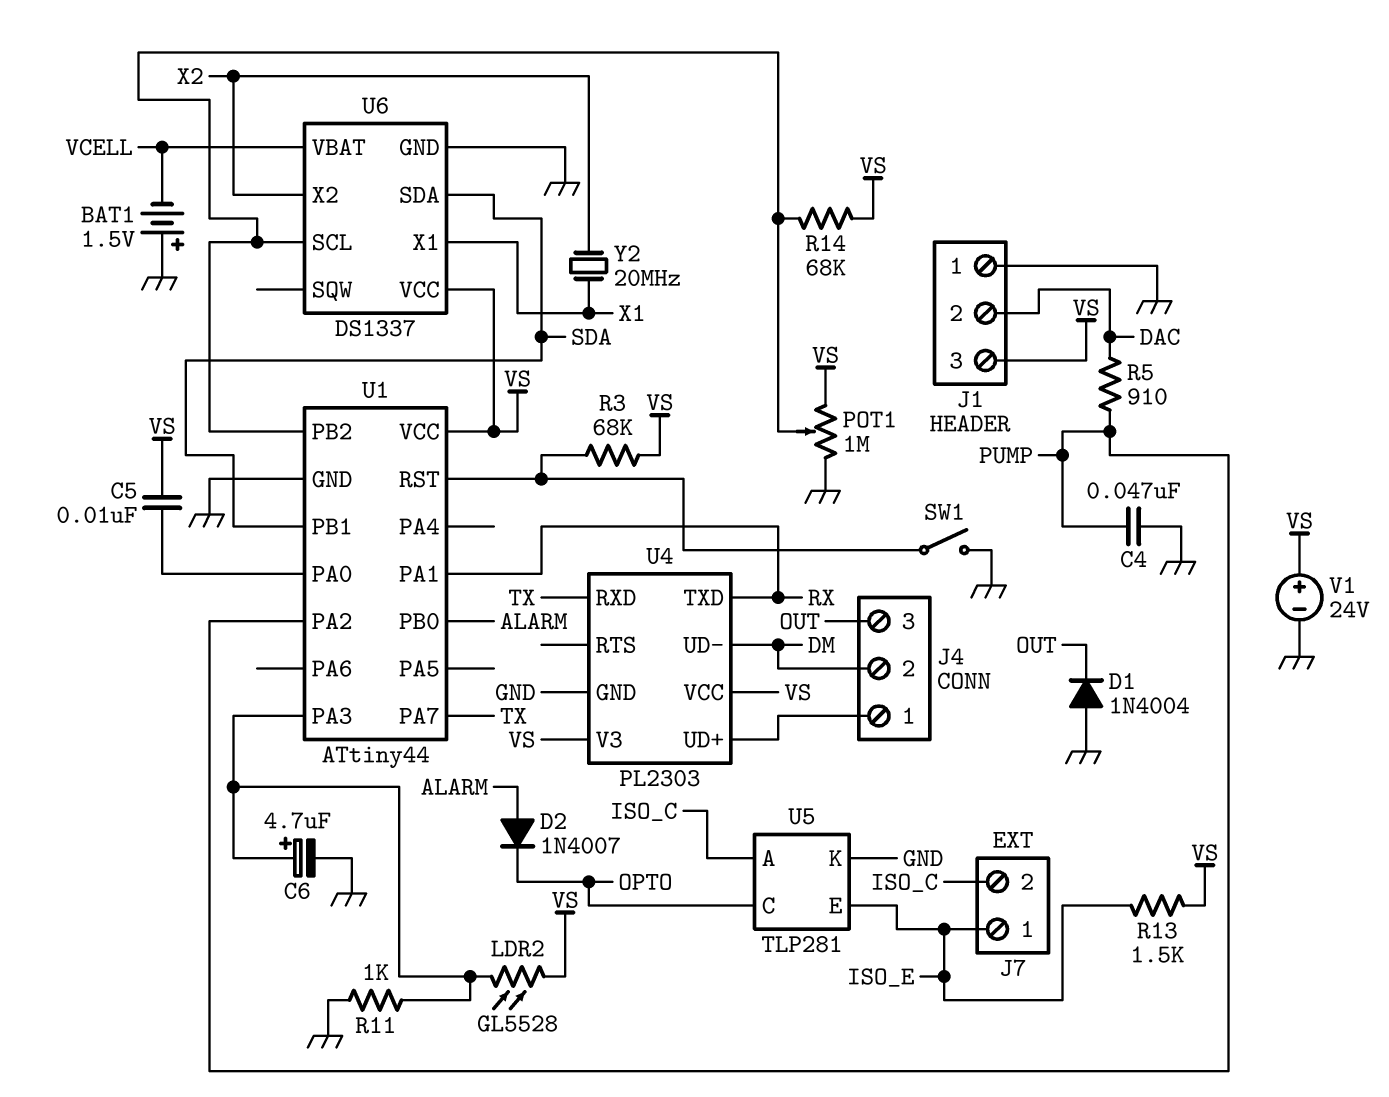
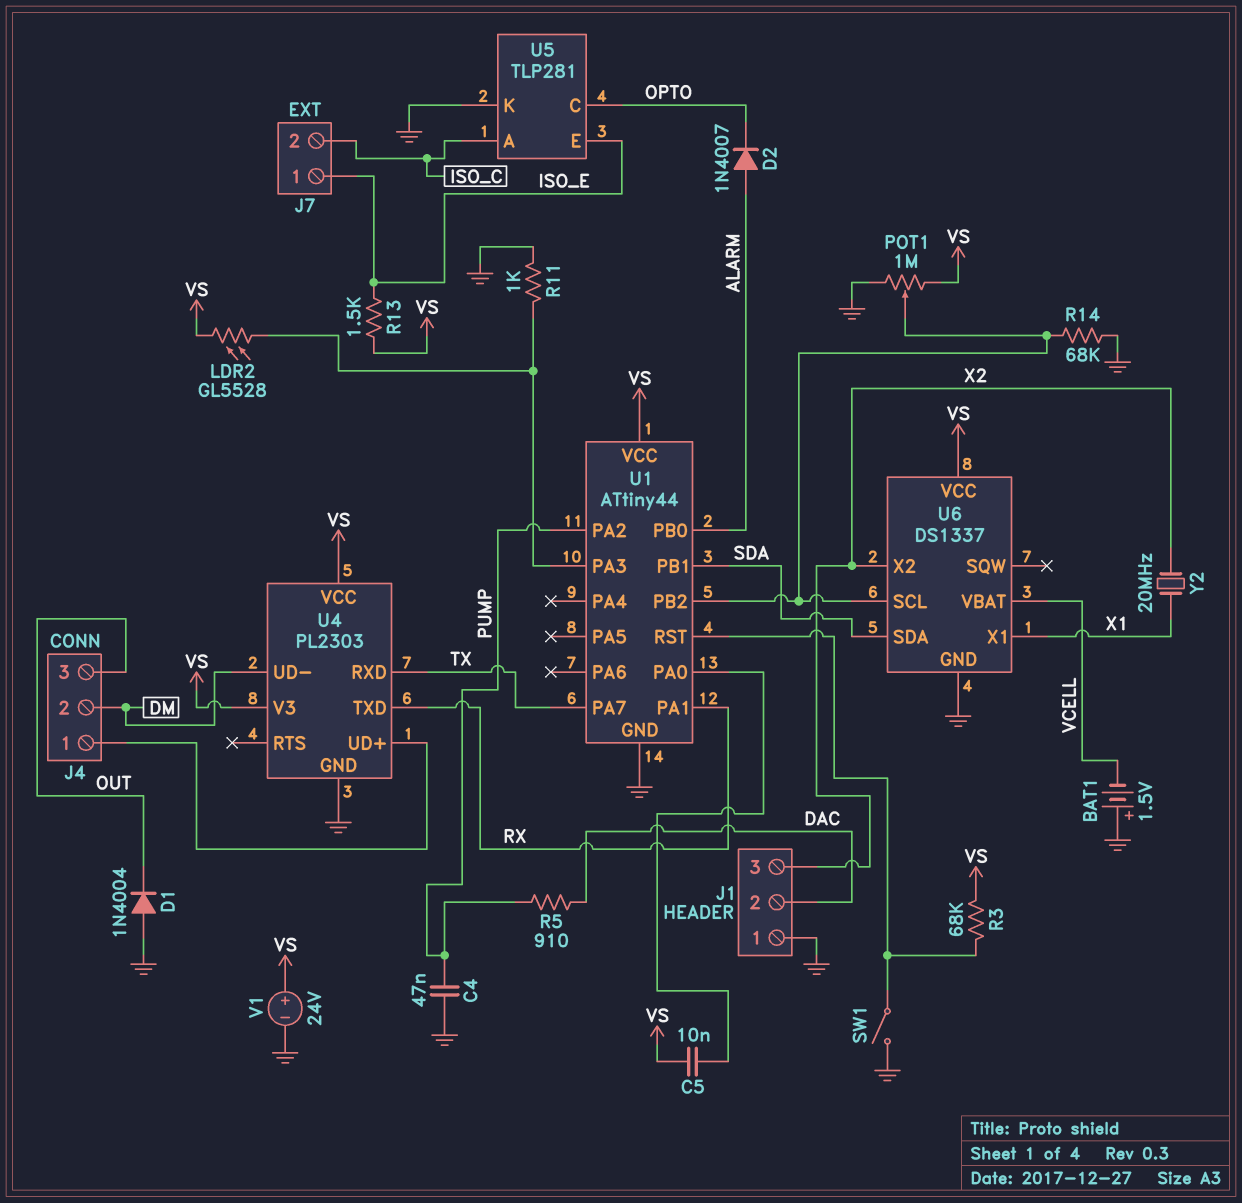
C6: 4.7uF (plus U1/PA3, minus GND) -> none
J1 pin 3: VS -> X2
R14: 68k (U1/PB2, VS) -> 68k (GND, U1/PB2)

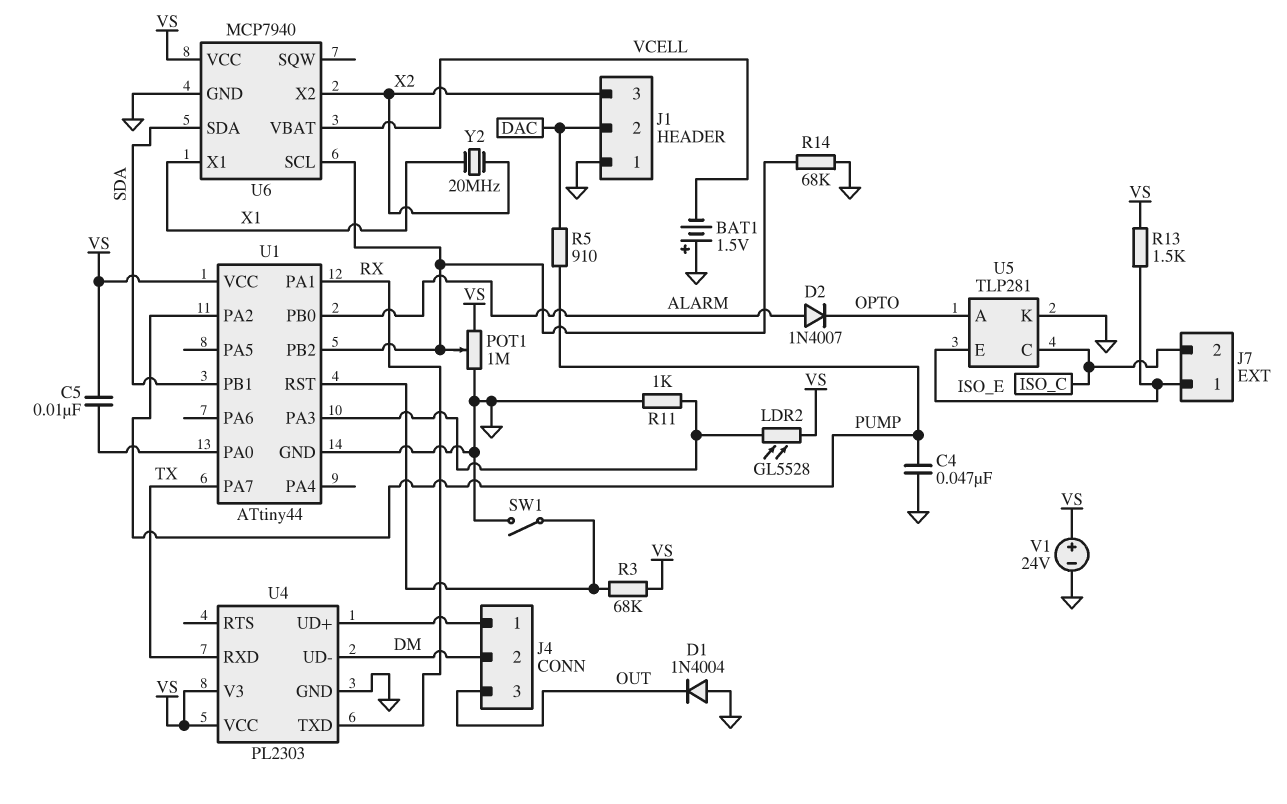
U5 pin A: ISO_C -> OPTO
U5 pin C: OPTO -> ISO_C
U6: DS1337 -> MCP7940

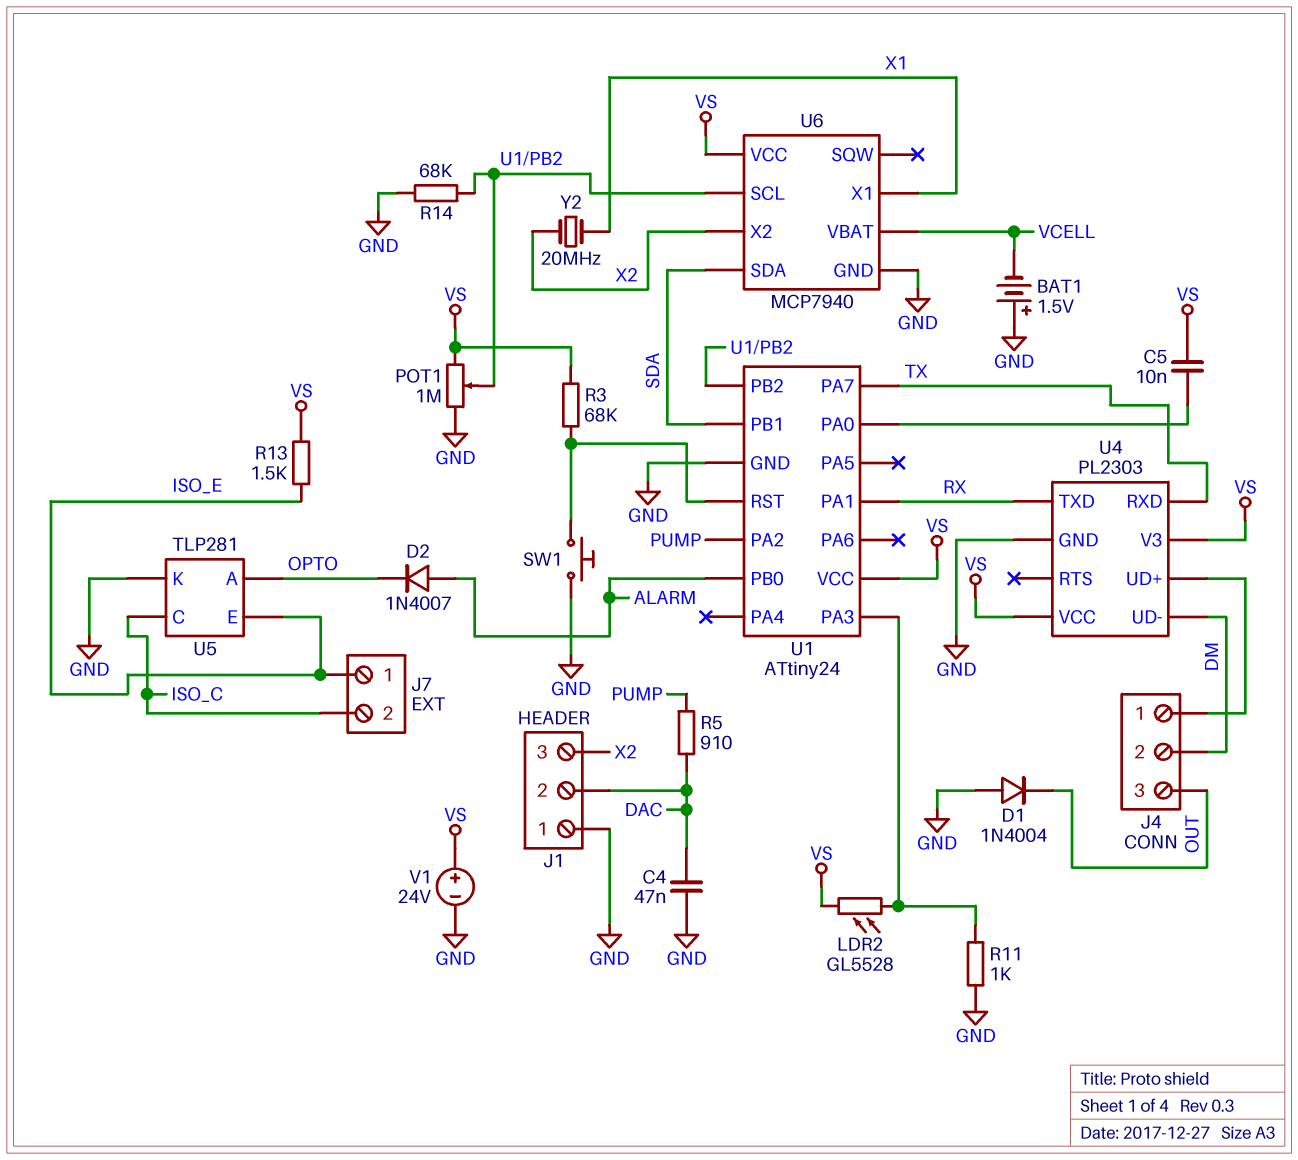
C4: 47nF (GND, PUMP) -> 47nF (DAC, GND)
SW1: switch (GND, U1/RST) -> button (GND, U1/RST)
U1: ATtiny44 -> ATtiny24

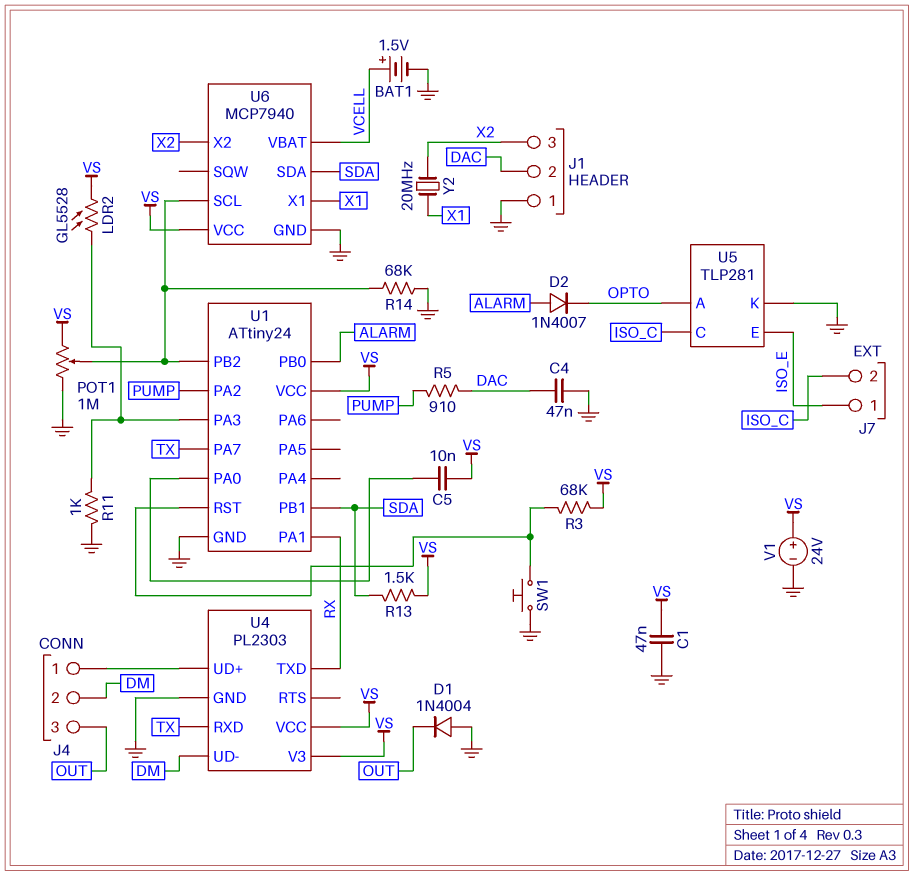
BAT1: 1.5V (plus GND, minus VCELL) -> 1.5V (plus VCELL, minus GND)
C1: none -> 47nF (GND, VS)
R13: 1.5k (ISO_E, VS) -> 1.5k (SDA, VS)

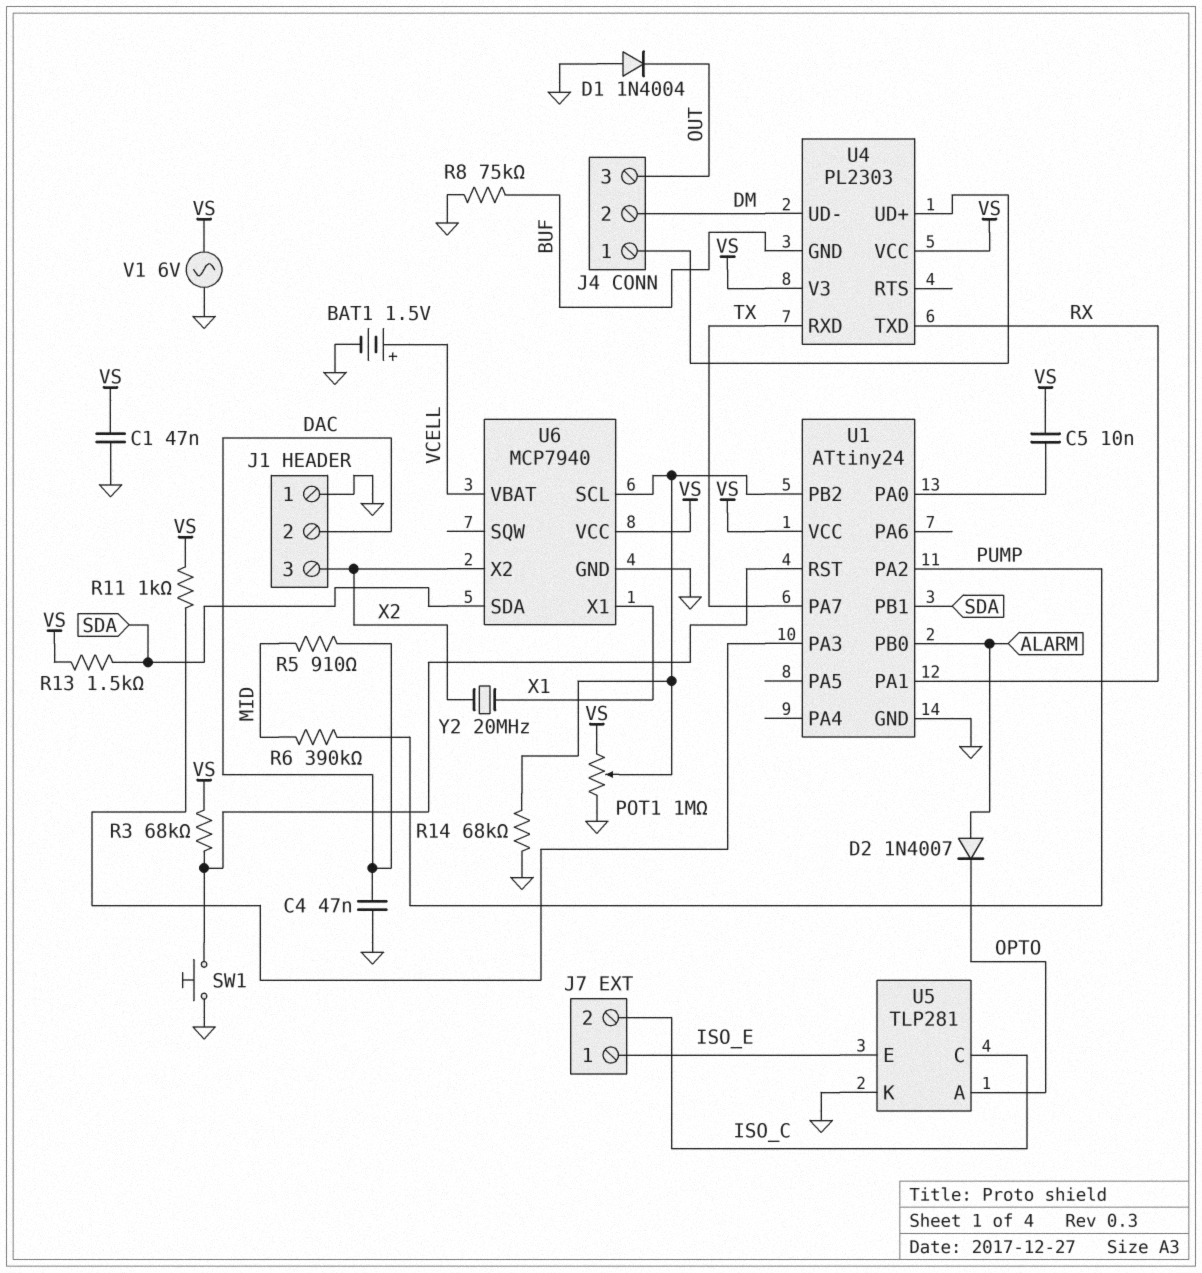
LDR2: GL5528 (U1/PA3, VS) -> none
R5: 910 (DAC, PUMP) -> 910 (DAC, MID)
R6: none -> 390k (MID, PUMP)
R8: none -> 75k (BUF, GND)
R11: 1k (GND, U1/PA3) -> 1k (U1/PA3, VS)
U4 pin GND: GND -> BUF
V1: 24V (plus VS, minus GND) -> AC 6V (GND, VS)

